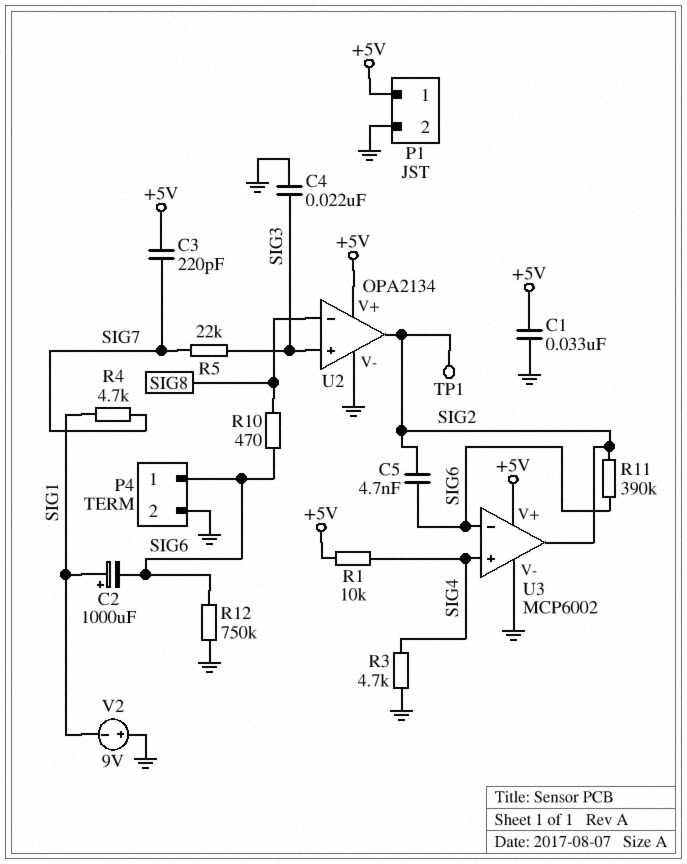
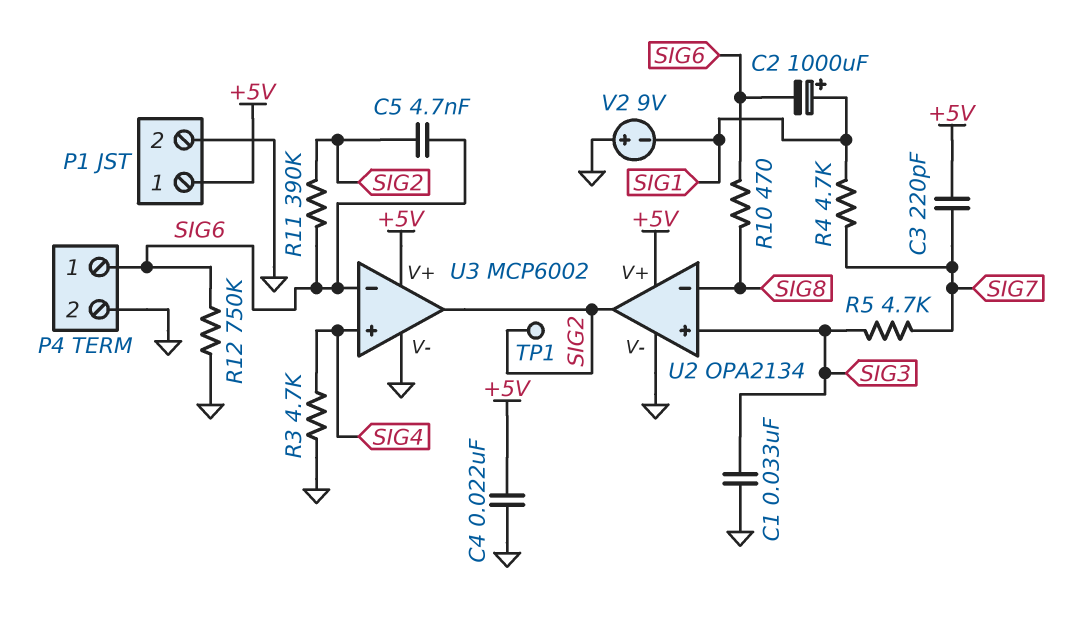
C1: 33nF (+5V, GND) -> 33nF (GND, SIG3)
C4: 22nF (GND, SIG3) -> 22nF (+5V, GND)
R1: 10k (+5V, SIG4) -> none
R5: 22k (SIG3, SIG7) -> 4.7k (SIG3, SIG7)

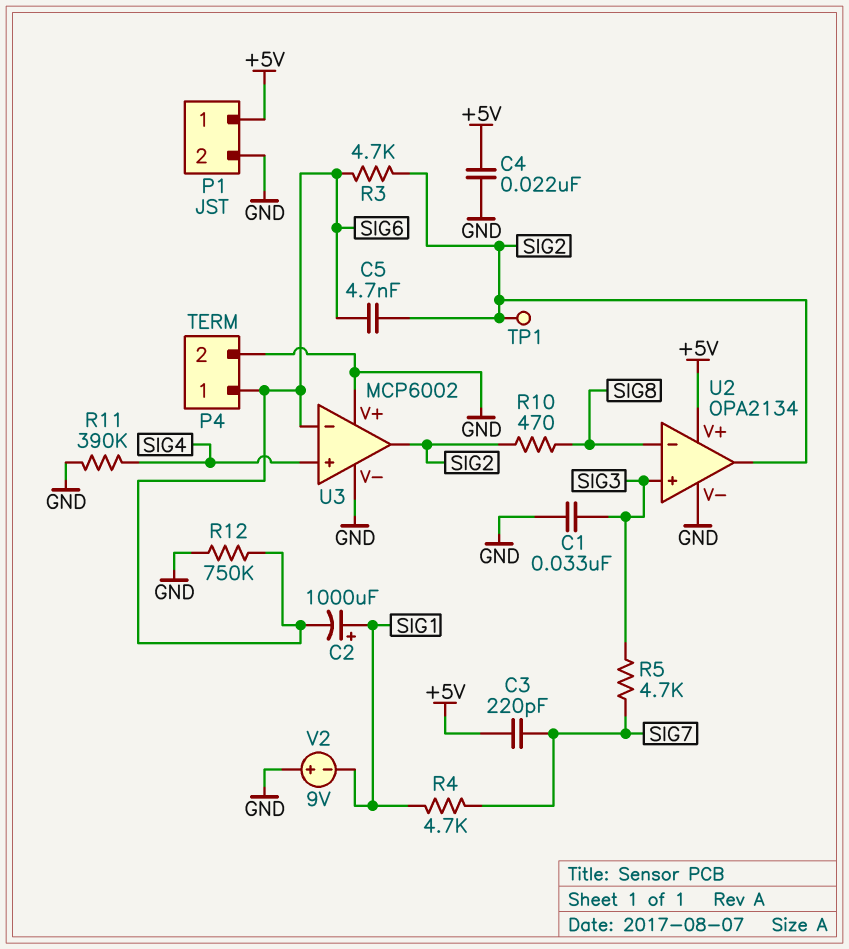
R3: 4.7k (GND, SIG4) -> 4.7k (SIG2, SIG6)
R10: 470 (SIG6, SIG8) -> 470 (SIG2, SIG8)
R11: 390k (SIG2, SIG6) -> 390k (GND, SIG4)
U3 pin V+: +5V -> GND

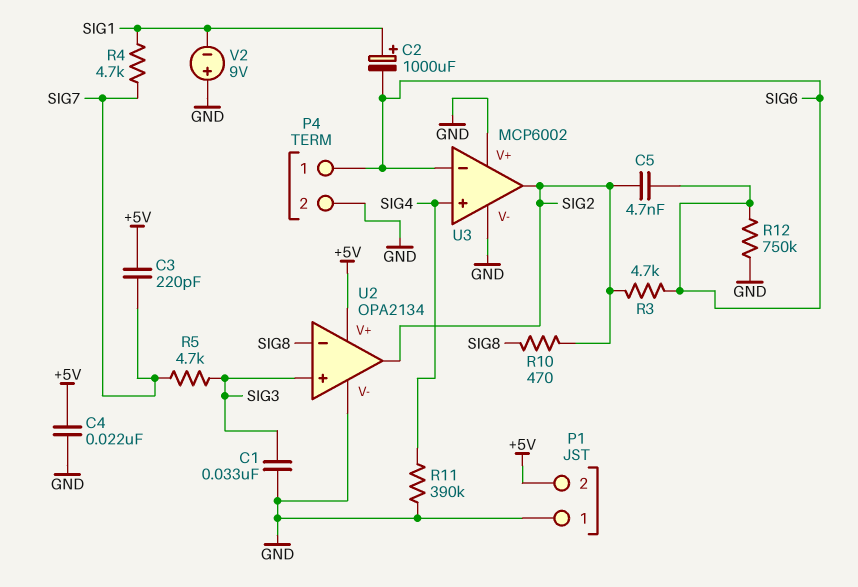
P1 pin 1: +5V -> GND
P1 pin 2: GND -> +5V
TP1: test point (SIG2) -> none

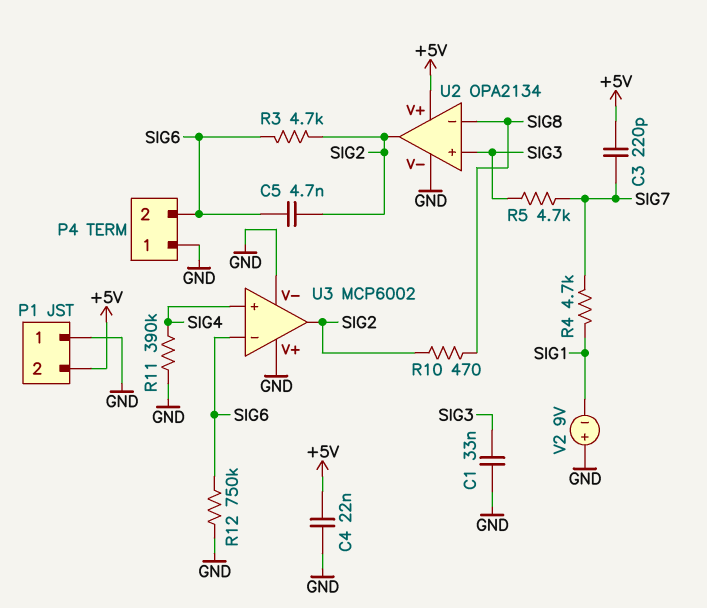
C2: 1000uF (plus SIG1, minus SIG6) -> none
P4 pin 1: SIG6 -> GND
P4 pin 2: GND -> SIG6

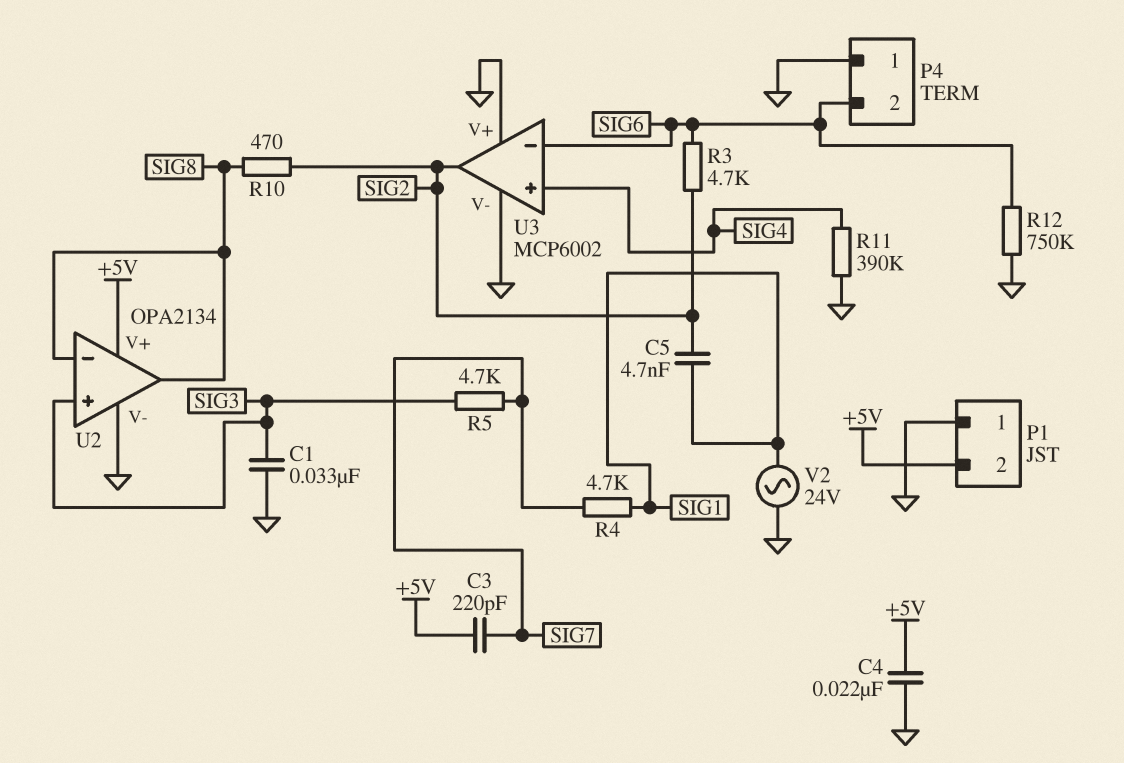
C5: 4.7nF (SIG2, SIG6) -> 4.7nF (SIG1, SIG2)
U2 pin out: SIG2 -> SIG8
V2: 9V (plus GND, minus SIG1) -> AC 24V (GND, SIG1)

